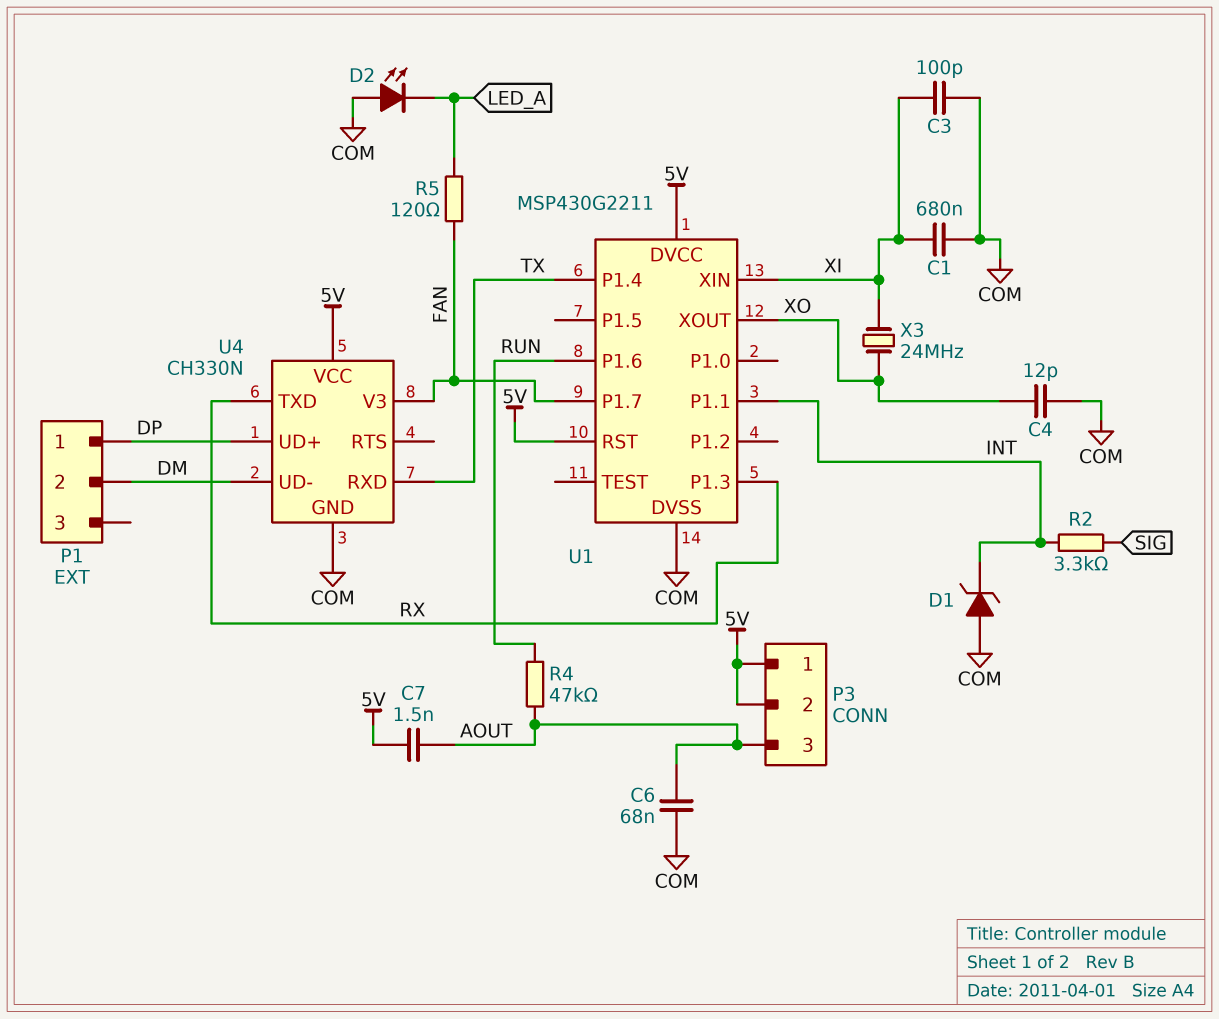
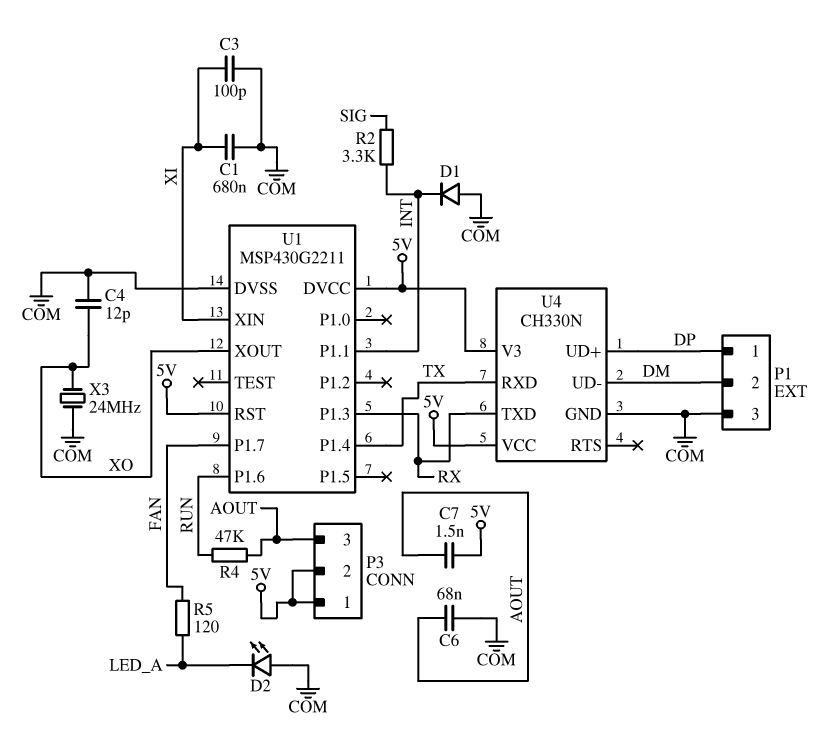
D1: zener (A COM, K INT) -> diode (A COM, K INT)
P1 pin 3: none -> COM
U4 pin V3: FAN -> 5V
X3: 24MHz (XI, XO) -> 24MHz (COM, XO)

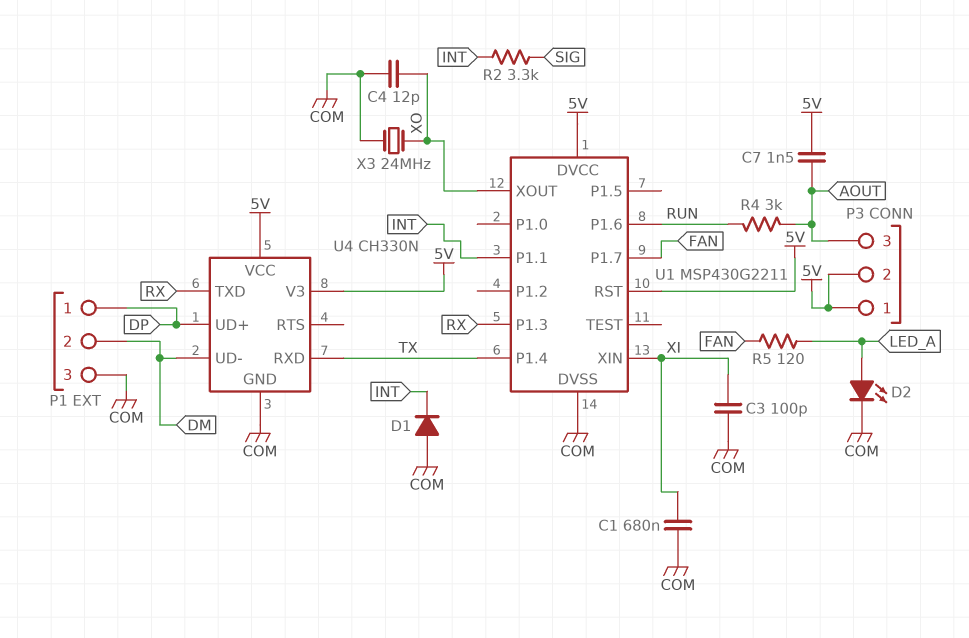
C6: 68nF (AOUT, COM) -> none
D2: LED (A COM, K LED_A) -> LED (A LED_A, K COM)
R4: 47k (AOUT, RUN) -> 3k (AOUT, RUN)

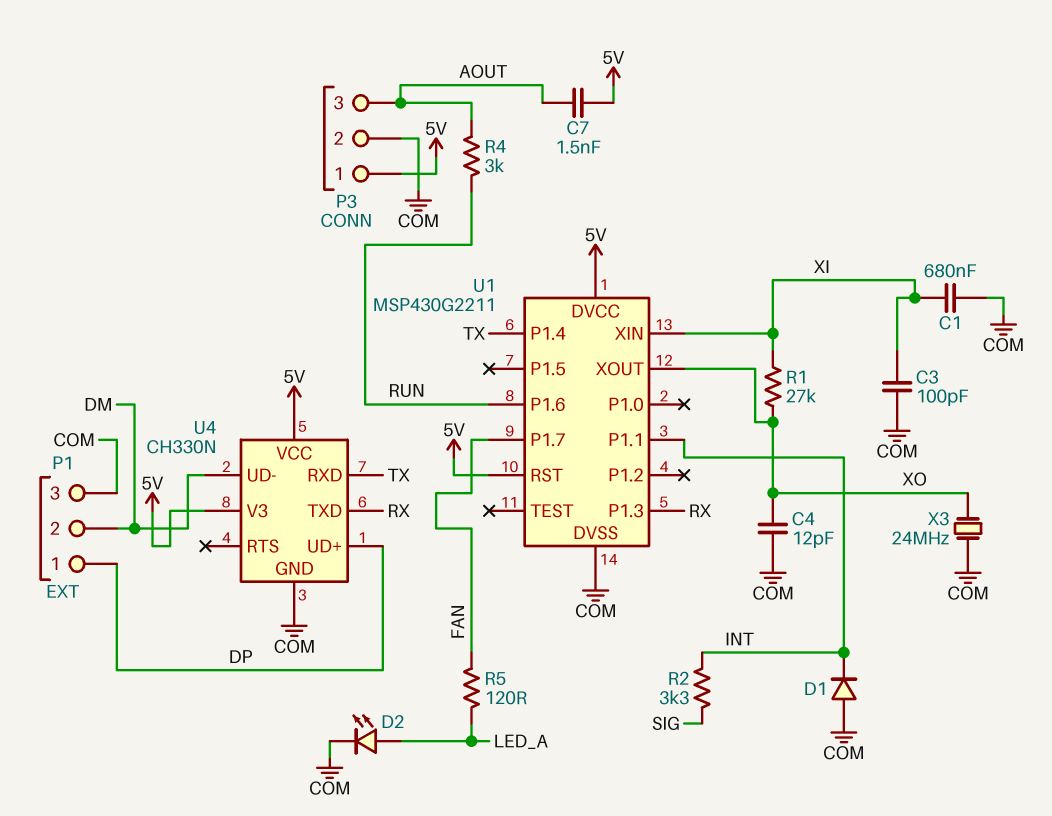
P3 pin 2: 5V -> COM
R1: none -> 27k (XI, XO)

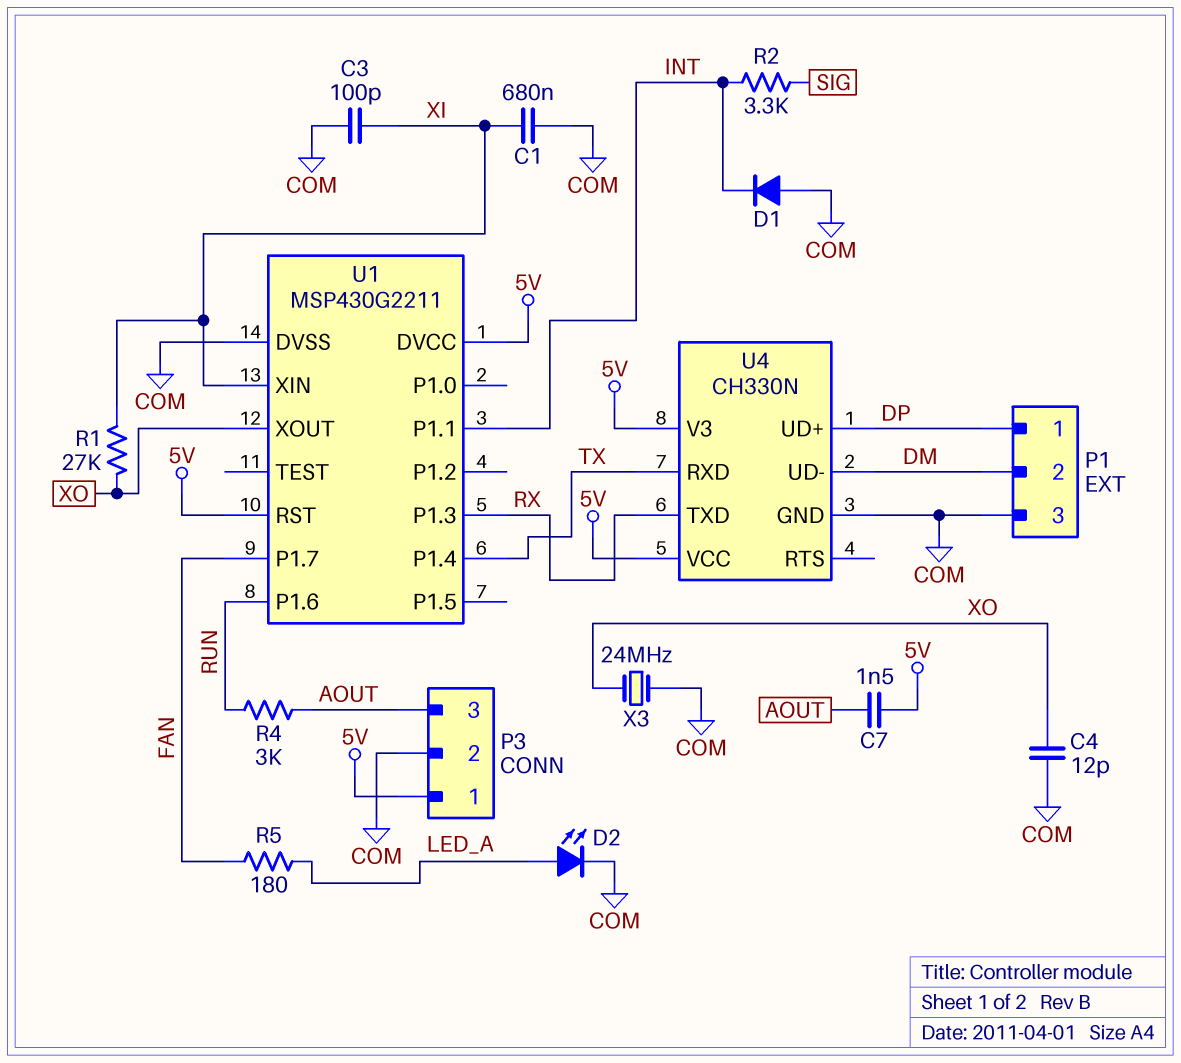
R5: 120 (FAN, LED_A) -> 180 (FAN, LED_A)

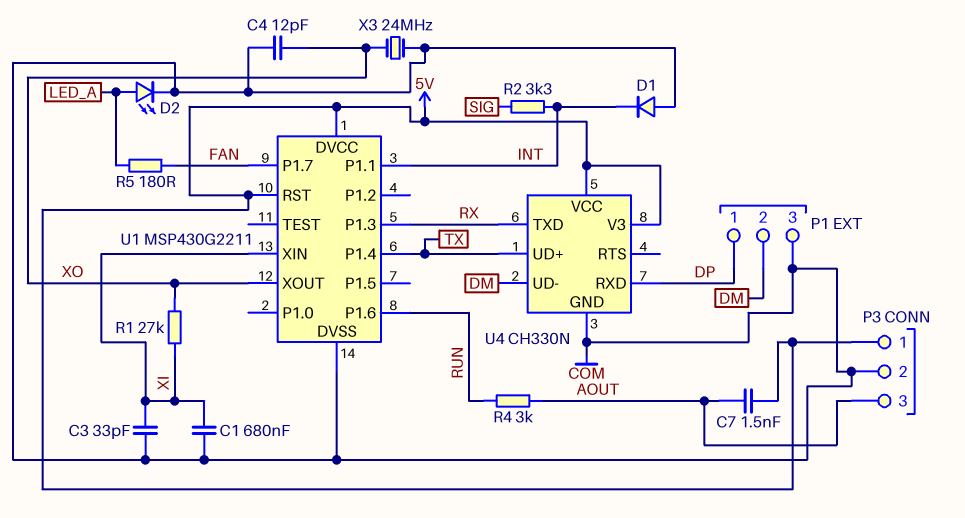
C3: 100pF (COM, XI) -> 33pF (COM, XI)
U4 pin RXD: TX -> DP
U4 pin UD+: DP -> TX

